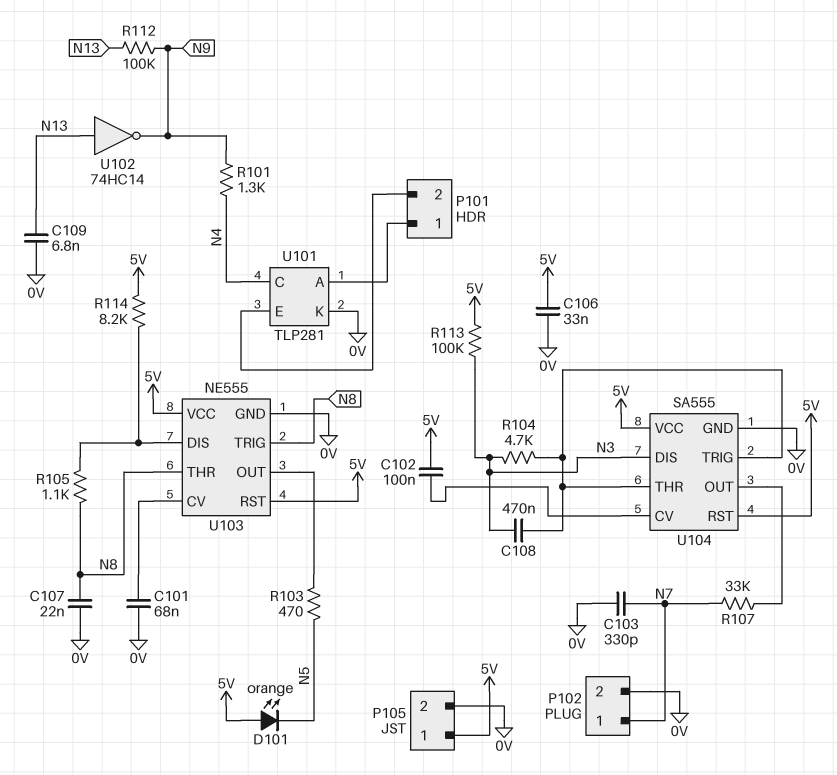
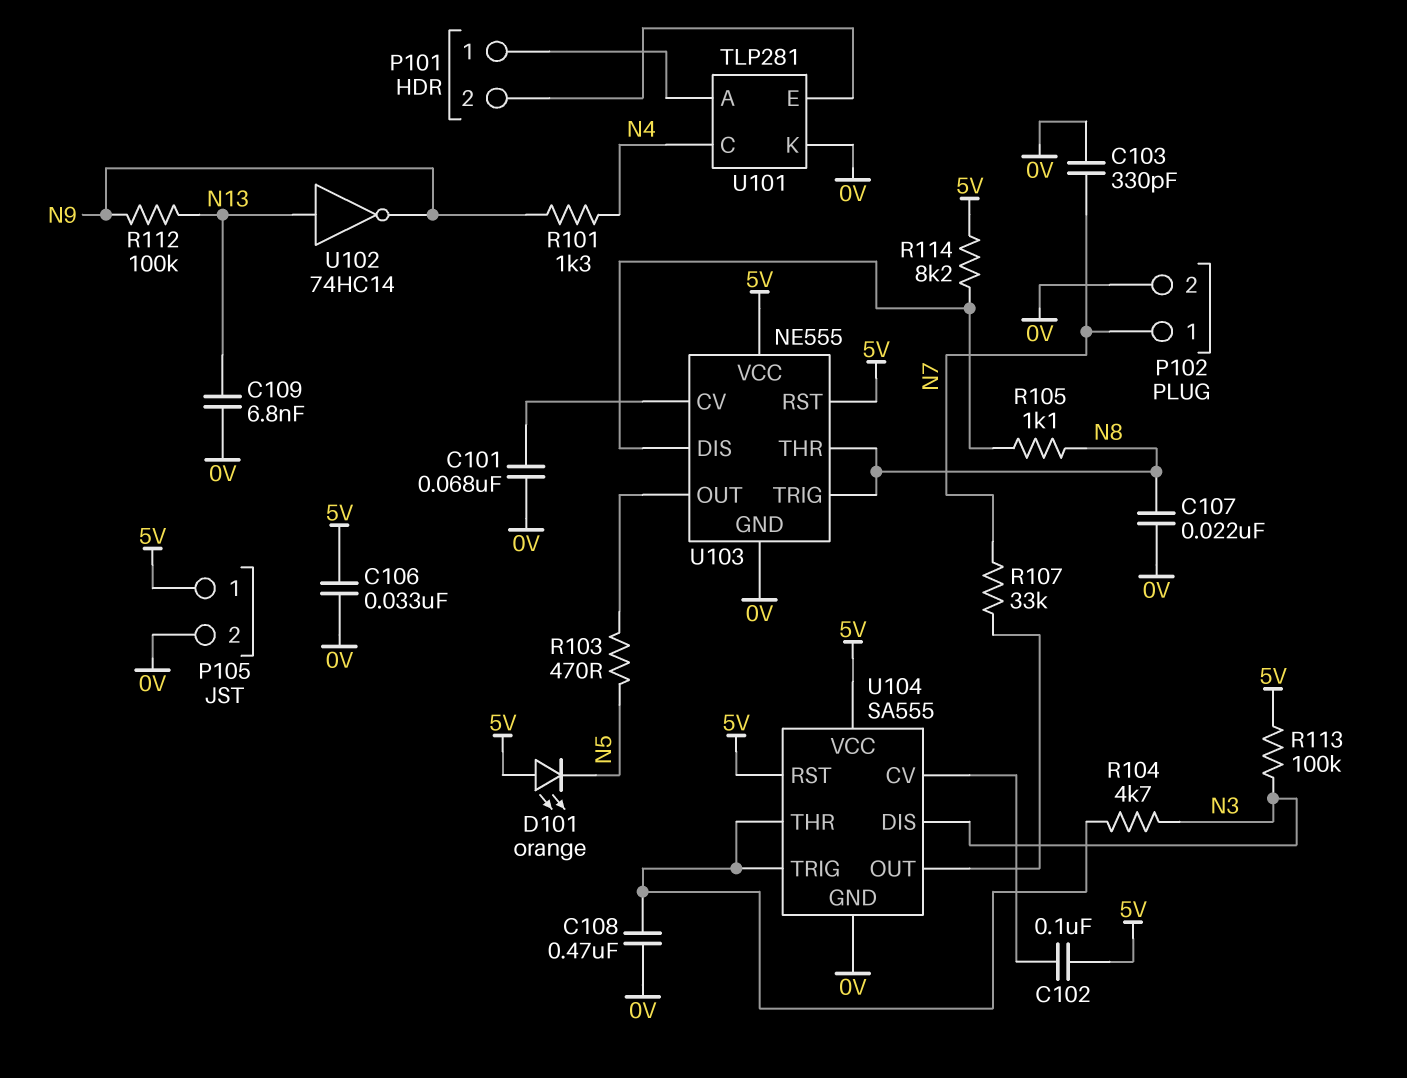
C108: 470nF (N3, U104/THR) -> 470nF (0V, U104/THR)

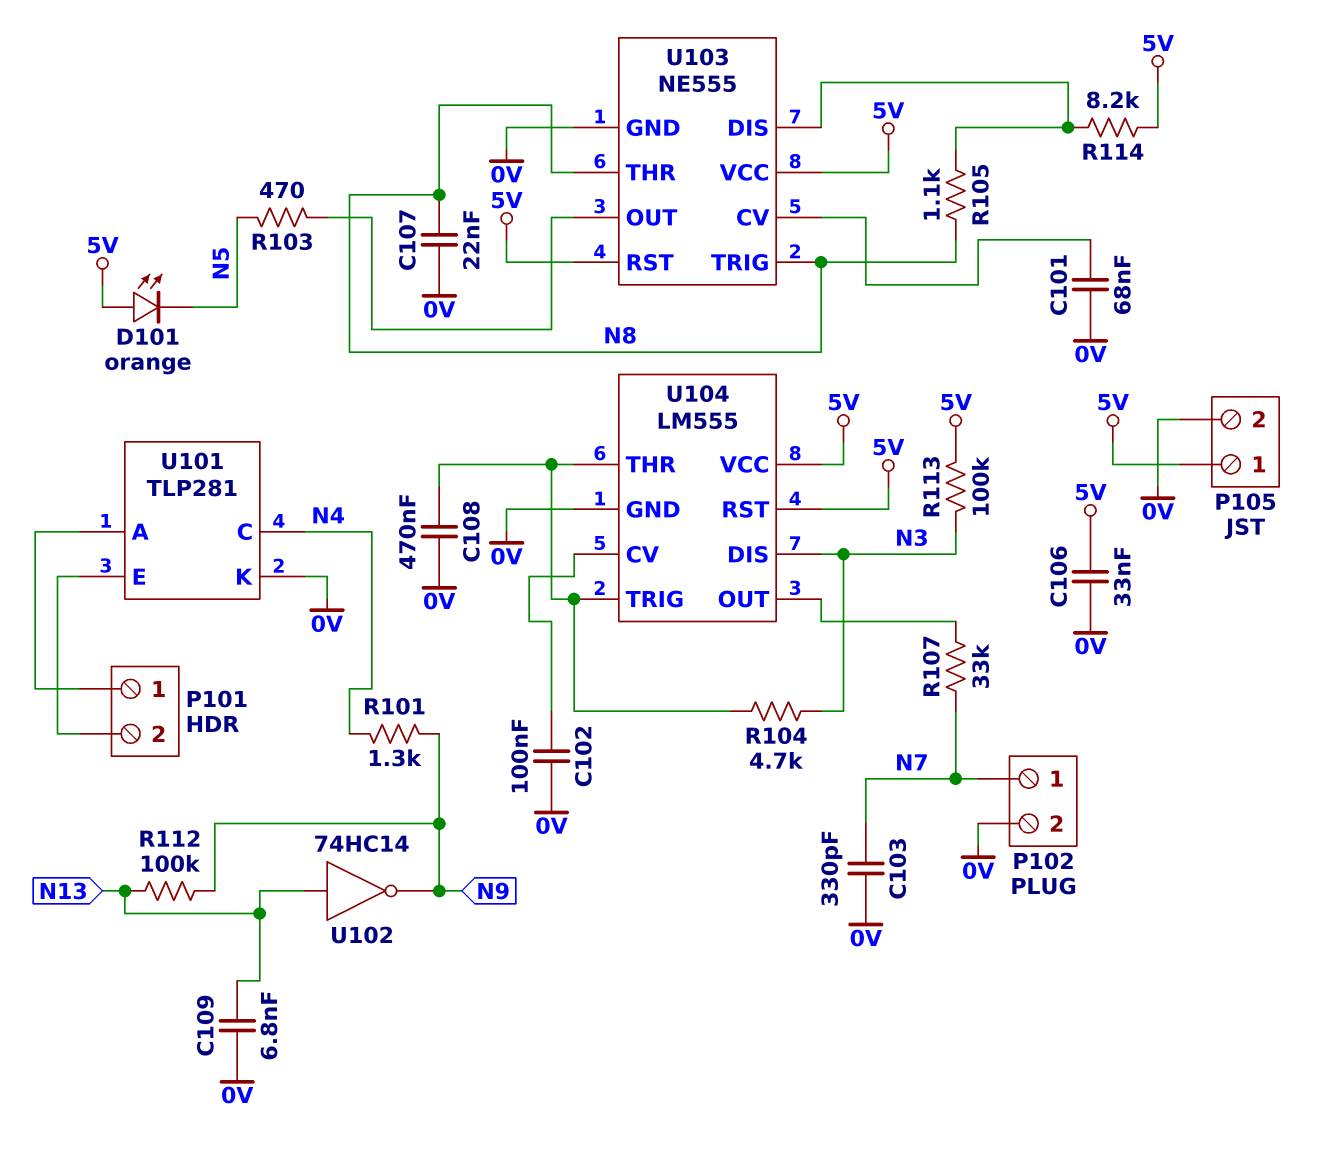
C102: 100nF (5V, U104/CV) -> 100nF (0V, U104/CV)
U104: SA555 -> LM555

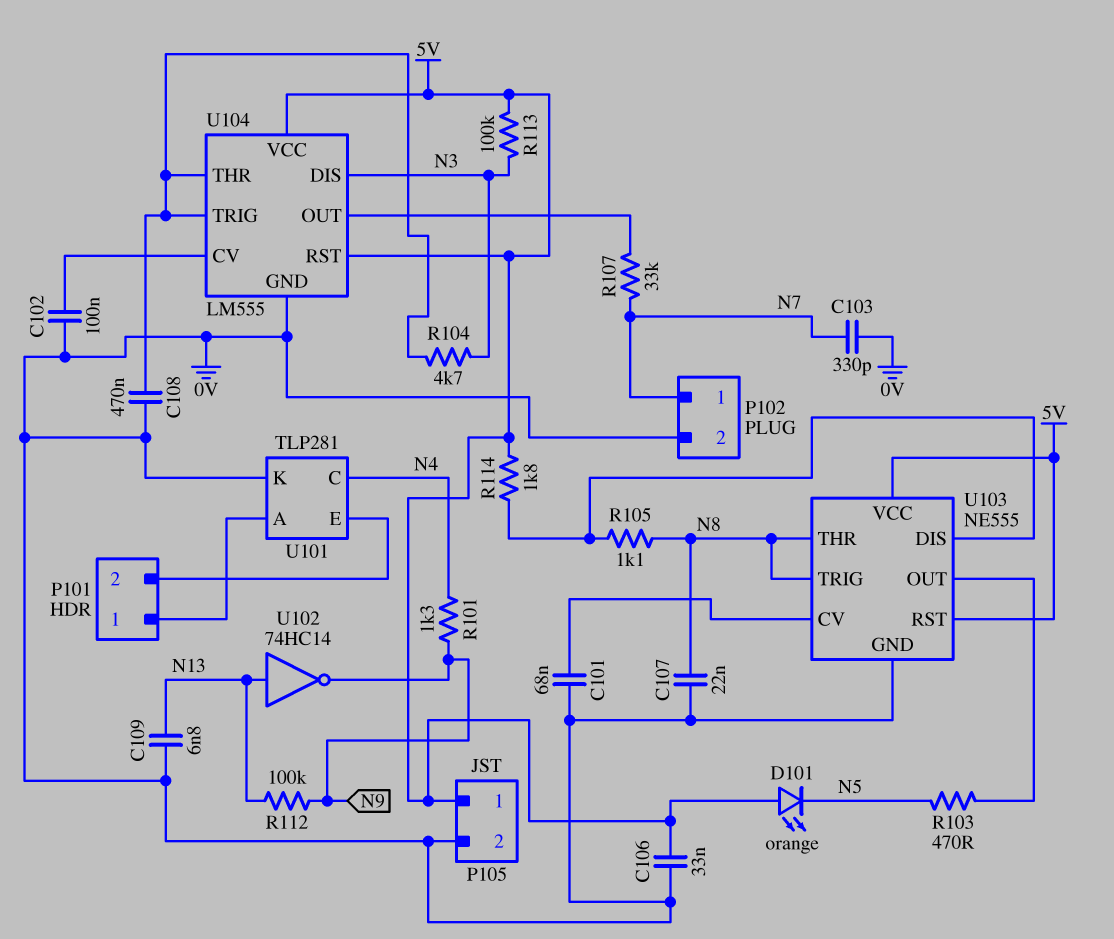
R114: 8.2k (5V, U103/DIS) -> 1.8k (5V, U103/DIS)

